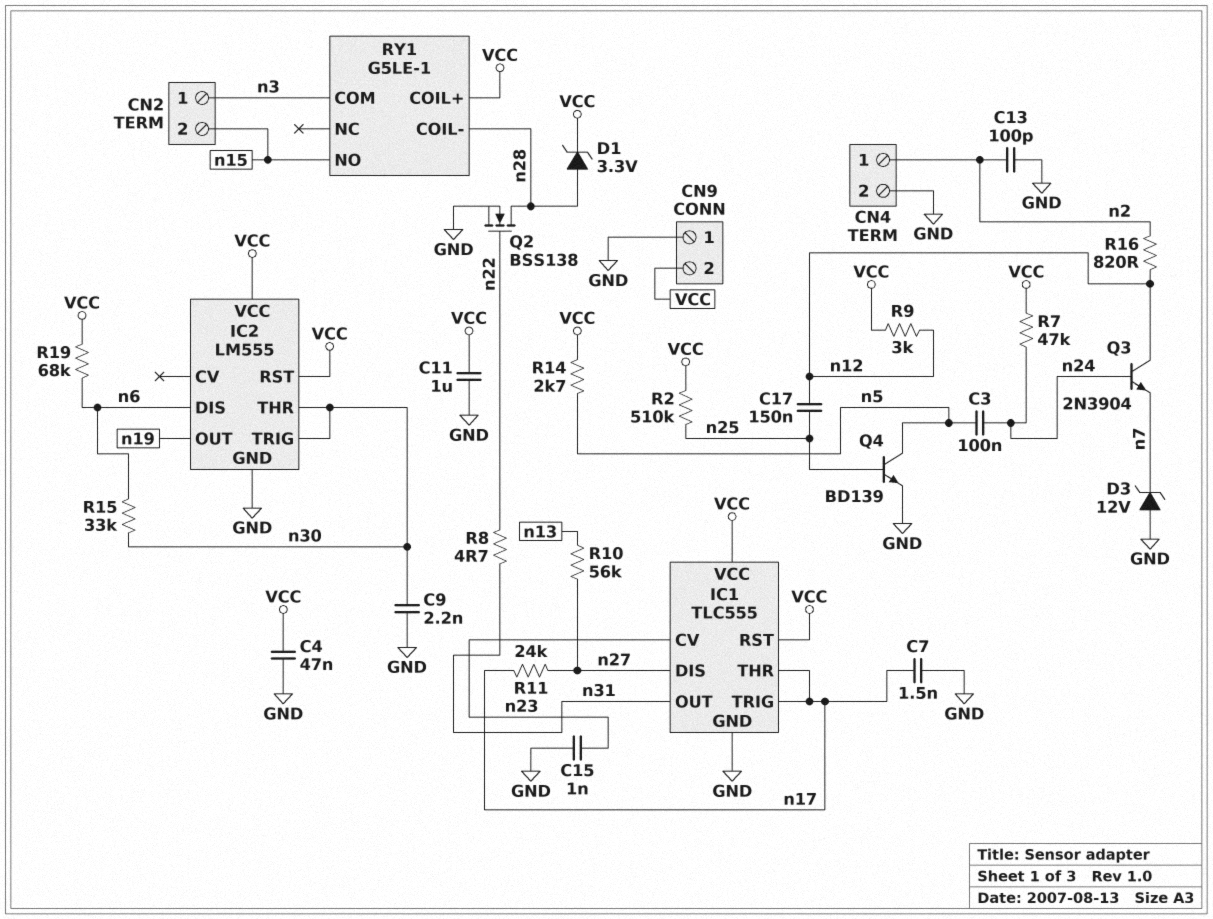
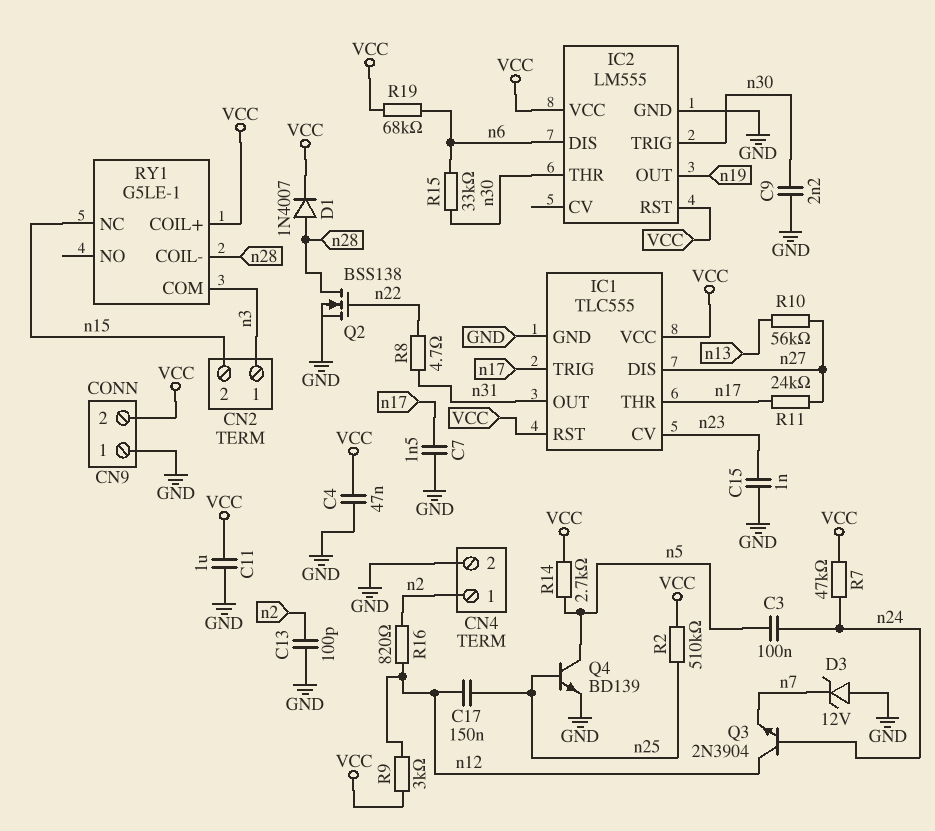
D1: zener 3.3V (A n28, K VCC) -> diode 1N4007 (A n28, K VCC)
RY1 pin NC: none -> n15
RY1 pin NO: n15 -> none

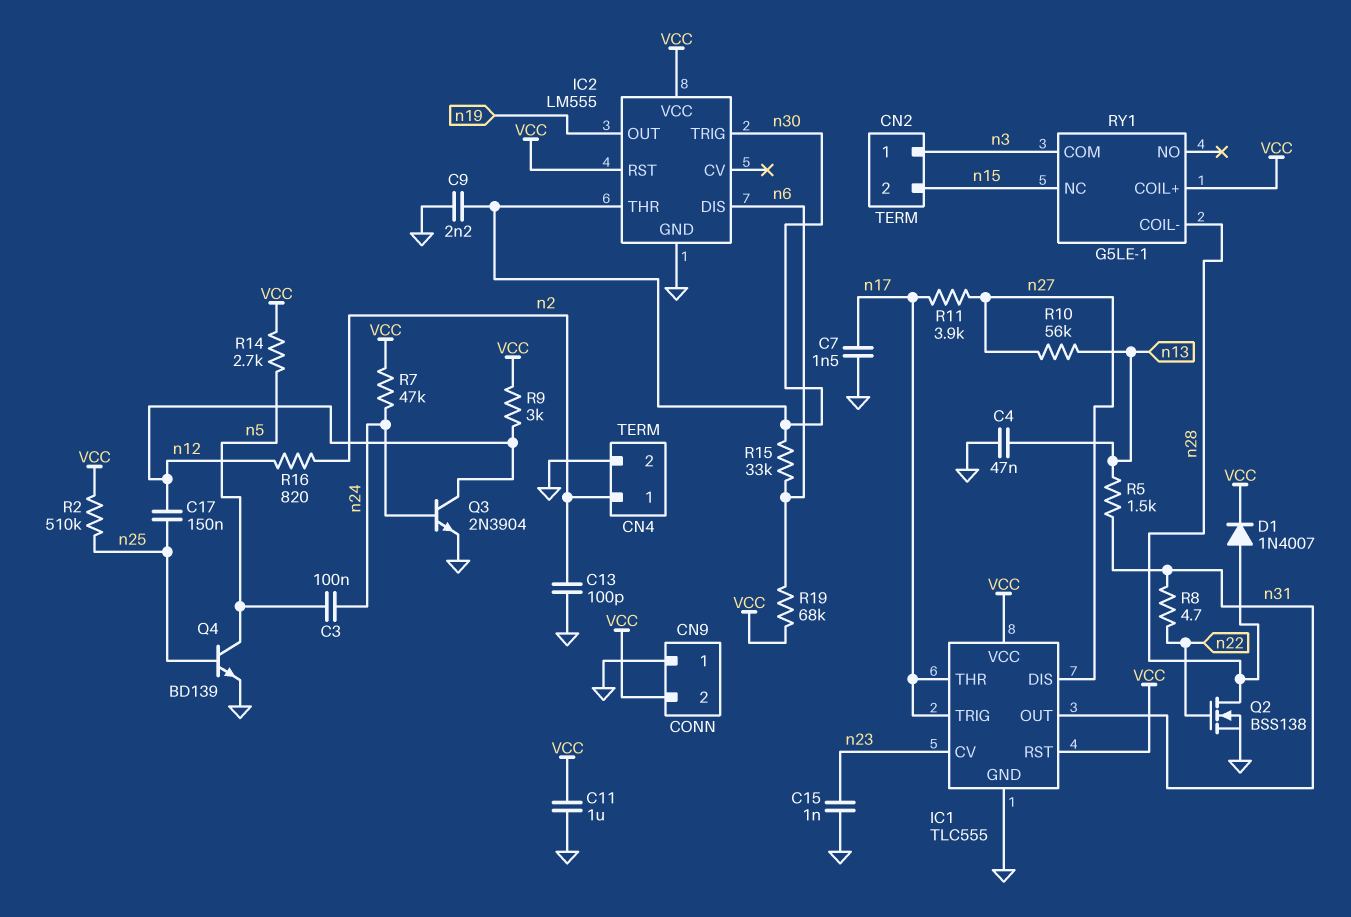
C4: 47nF (GND, VCC) -> 47nF (GND, n13)
D3: zener 12V (A GND, K n7) -> none
Q3: NPN 2N3904 (B n24, C n12, E n7) -> NPN 2N3904 (B n24, C n12, E GND)
R5: none -> 1.5k (n13, n31)
R11: 24k (n17, n27) -> 3.9k (n17, n27)

